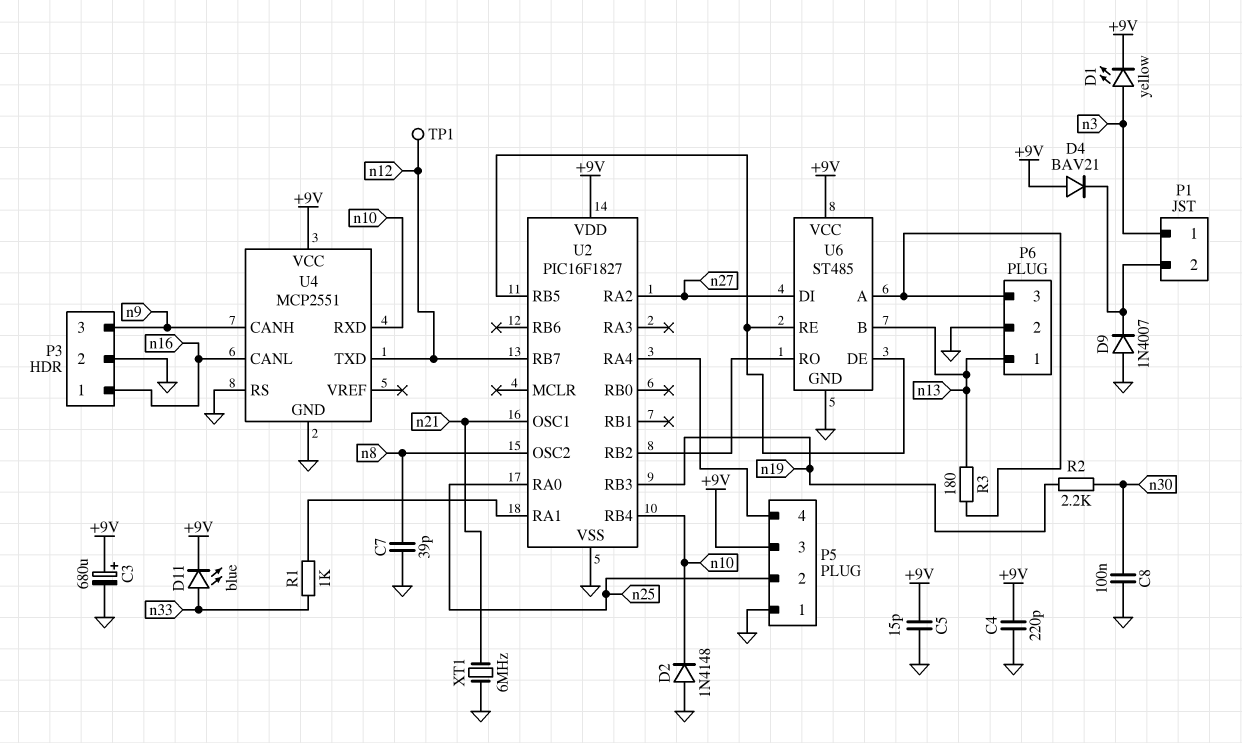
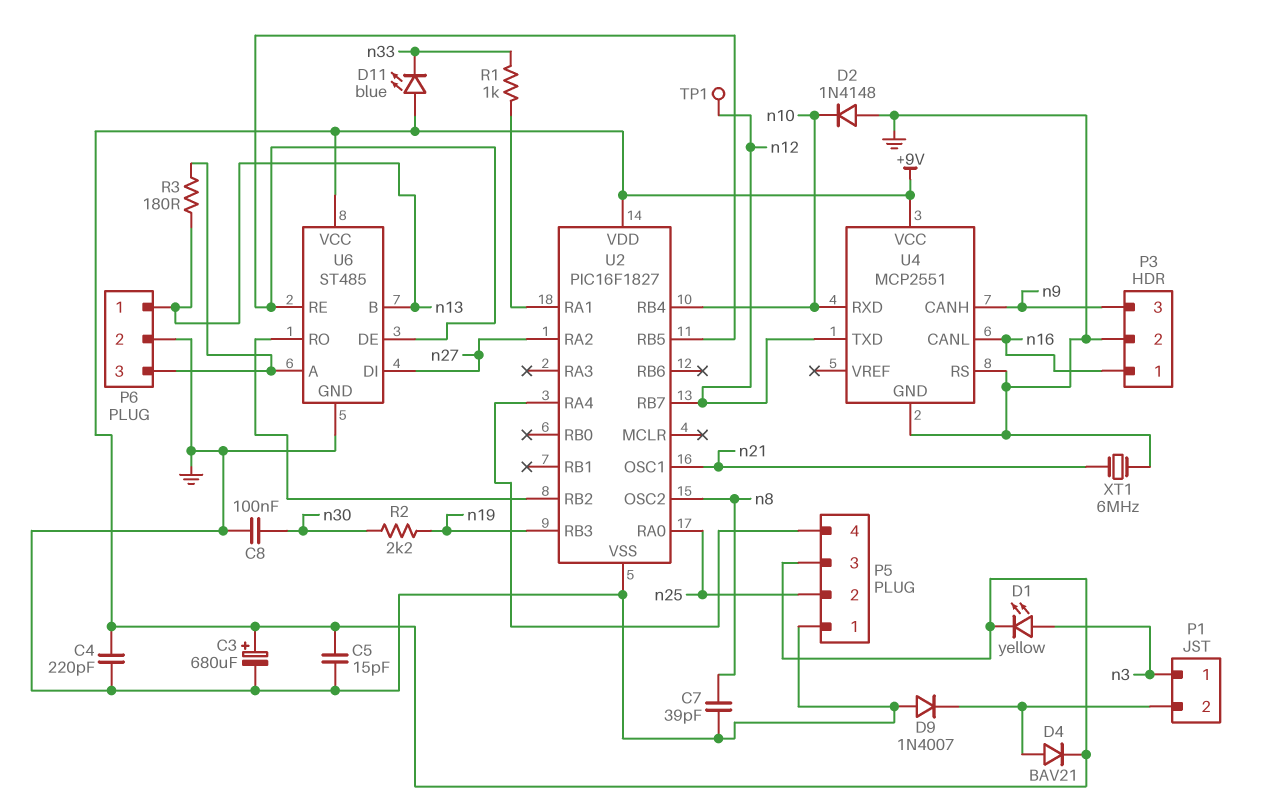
D4: diode BAV21 (A +9V, K P1/2) -> diode BAV21 (A P1/2, K +9V)
D11: LED blue (A n33, K +9V) -> LED blue (A +9V, K n33)

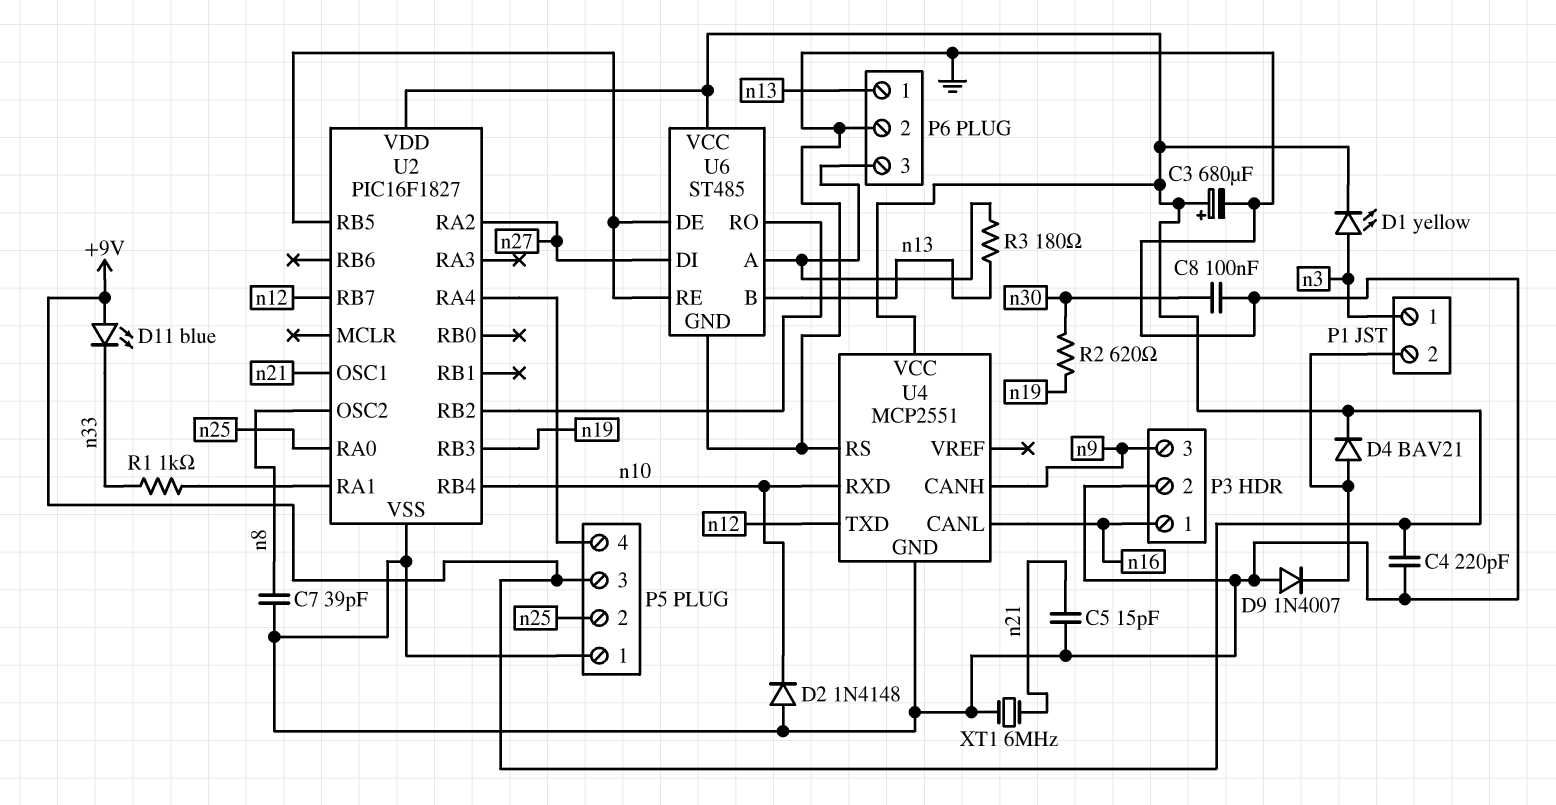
C5: 15pF (+9V, GND) -> 15pF (GND, n21)
R2: 2.2k (n19, n30) -> 620 (n19, n30)
TP1: test point (n12) -> none

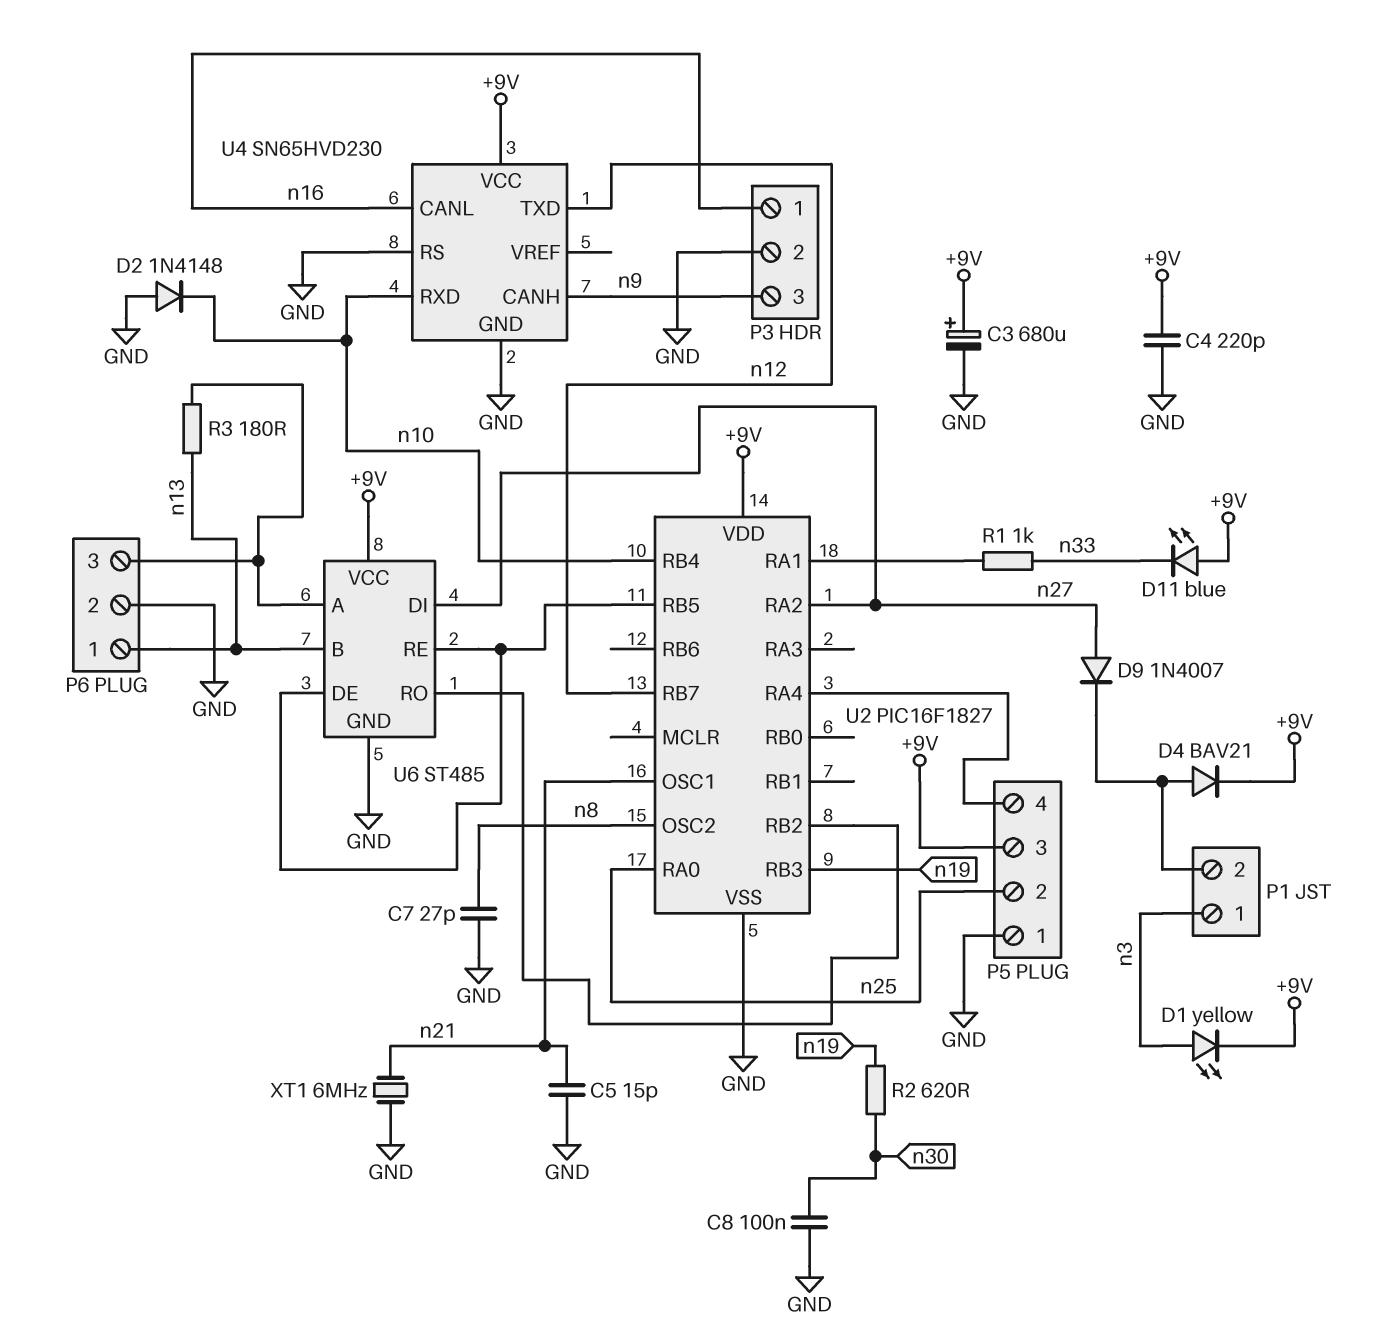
C7: 39pF (GND, n8) -> 27pF (GND, n8)
D9: diode 1N4007 (A GND, K P1/2) -> diode 1N4007 (A n27, K P1/2)
U4: MCP2551 -> SN65HVD230

